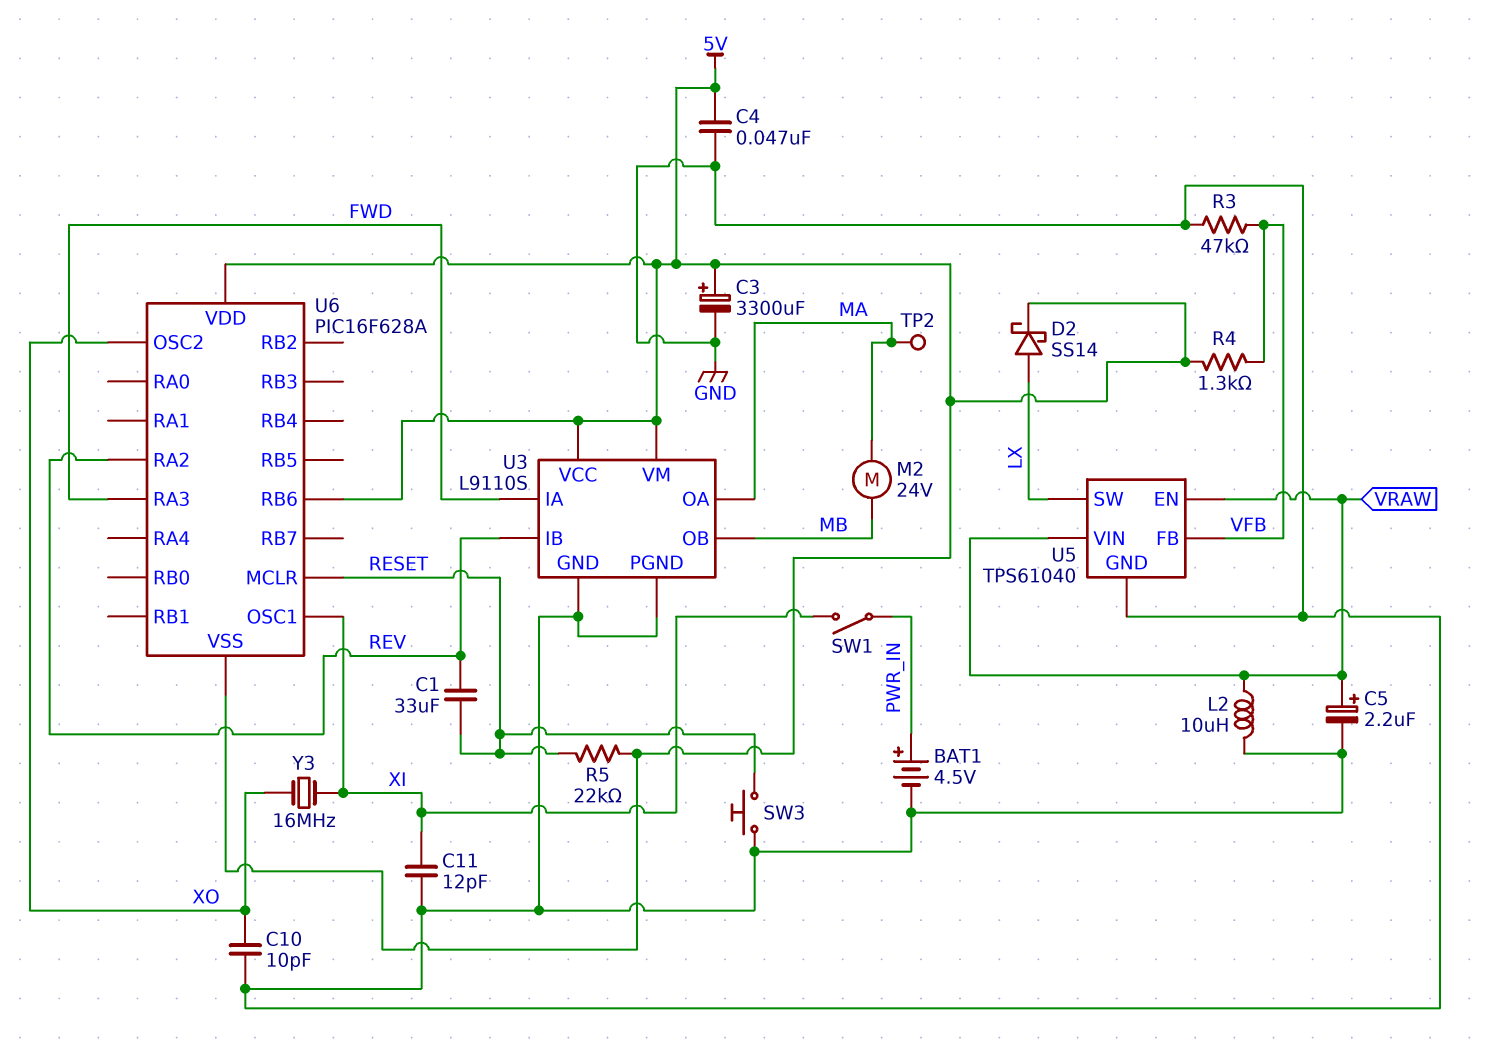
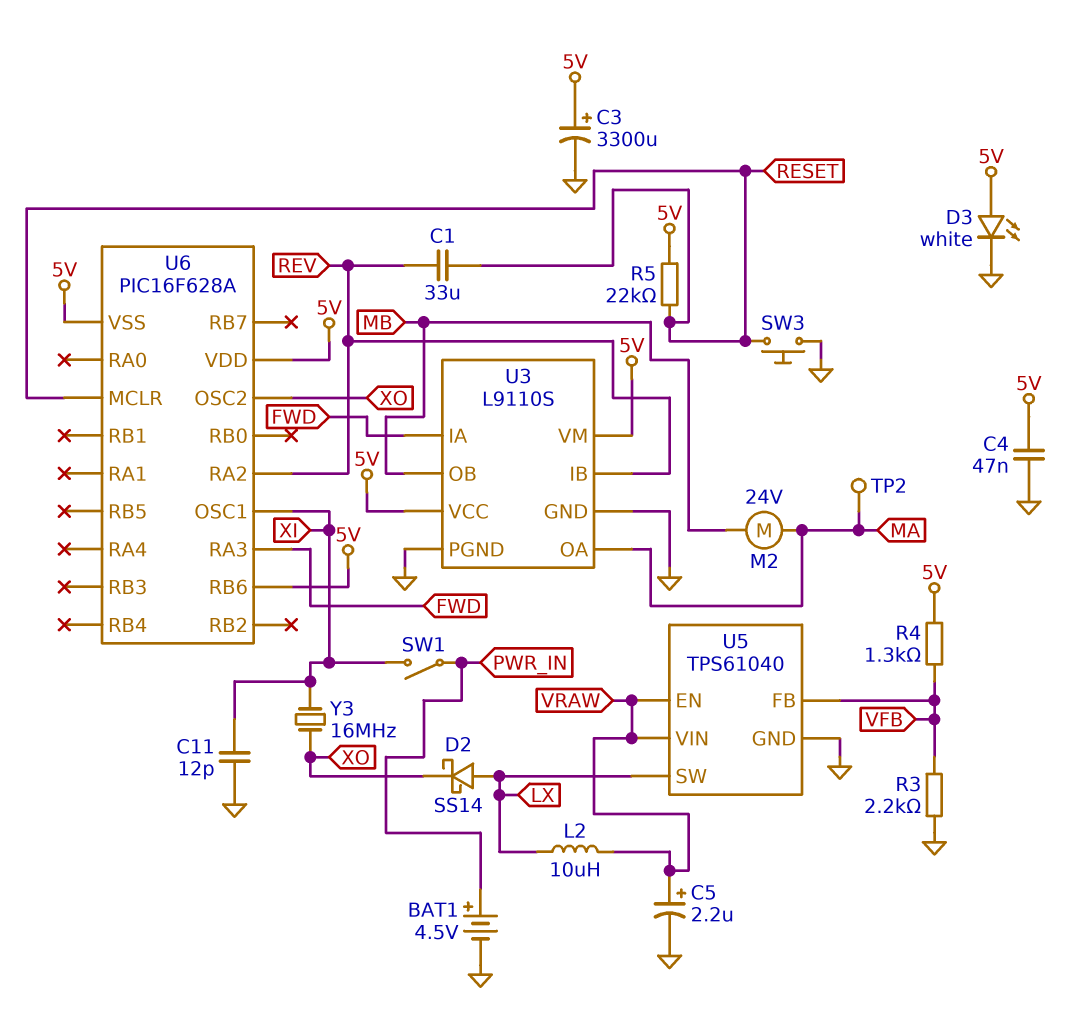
C10: 10pF (GND, XO) -> none
D2: schottky SS14 (A LX, K 5V) -> schottky SS14 (A LX, K XO)
D3: none -> LED white (A 5V, K GND)
L2: 10uH (GND, VRAW) -> 10uH (LX, VRAW)
R3: 47k (GND, VFB) -> 2.2k (GND, VFB)

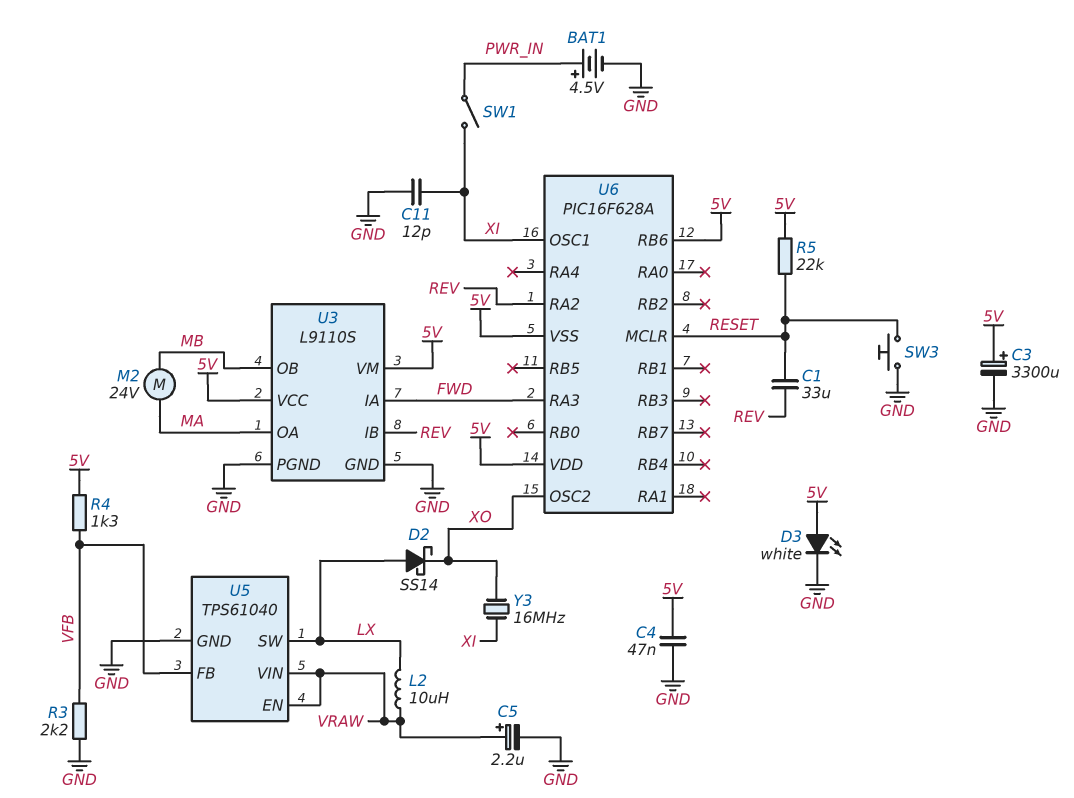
TP2: test point (MA) -> none

